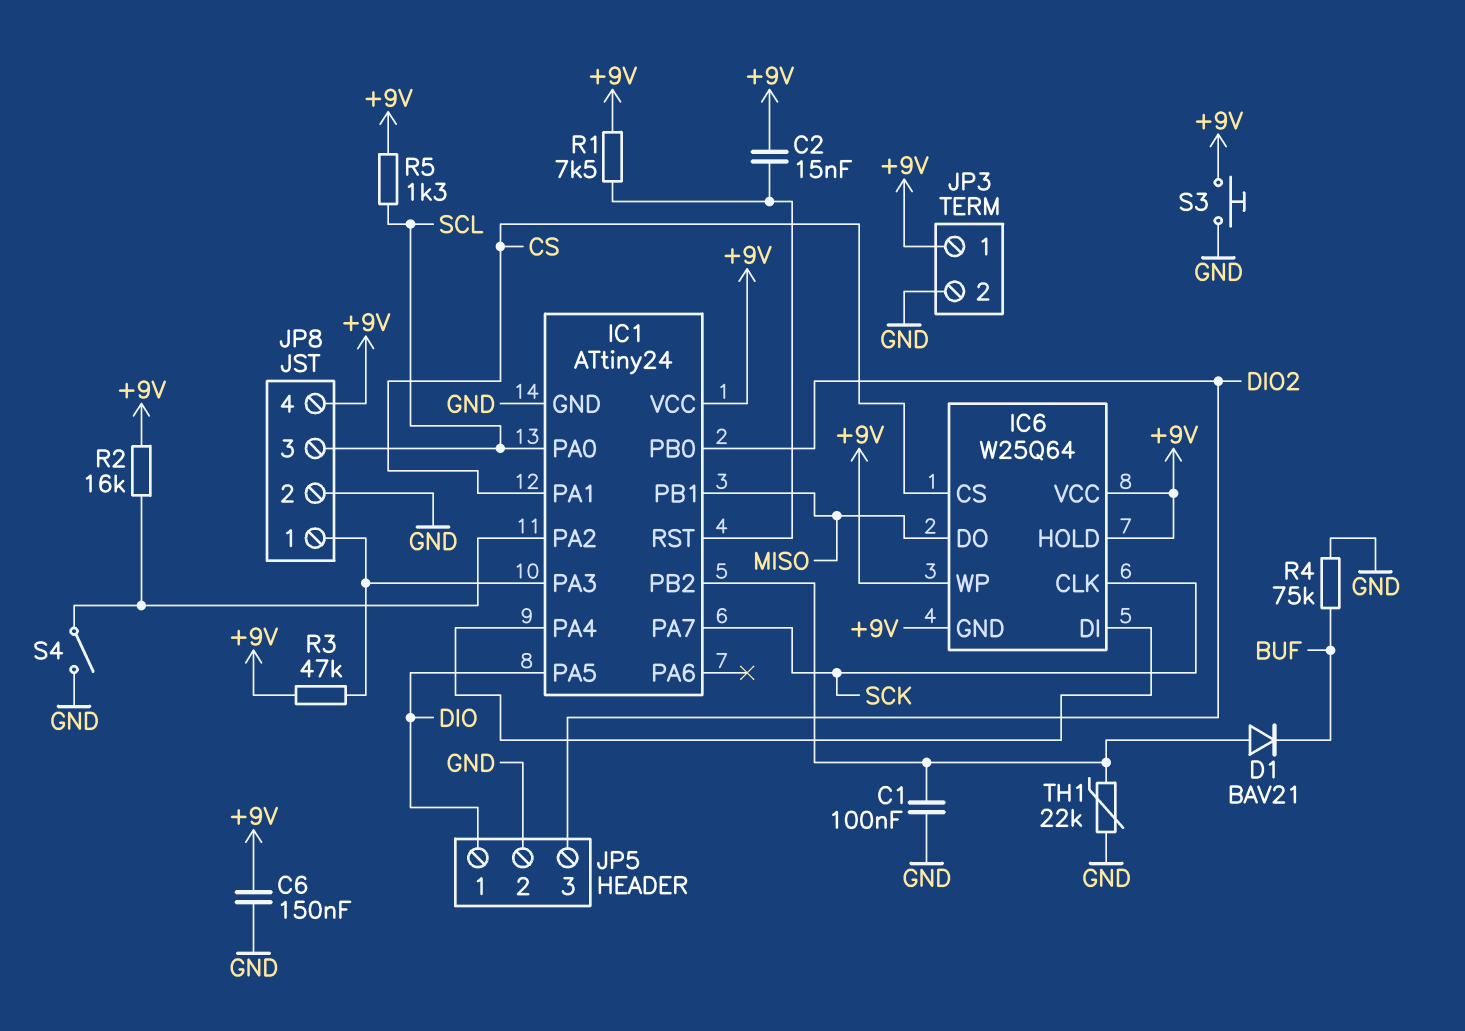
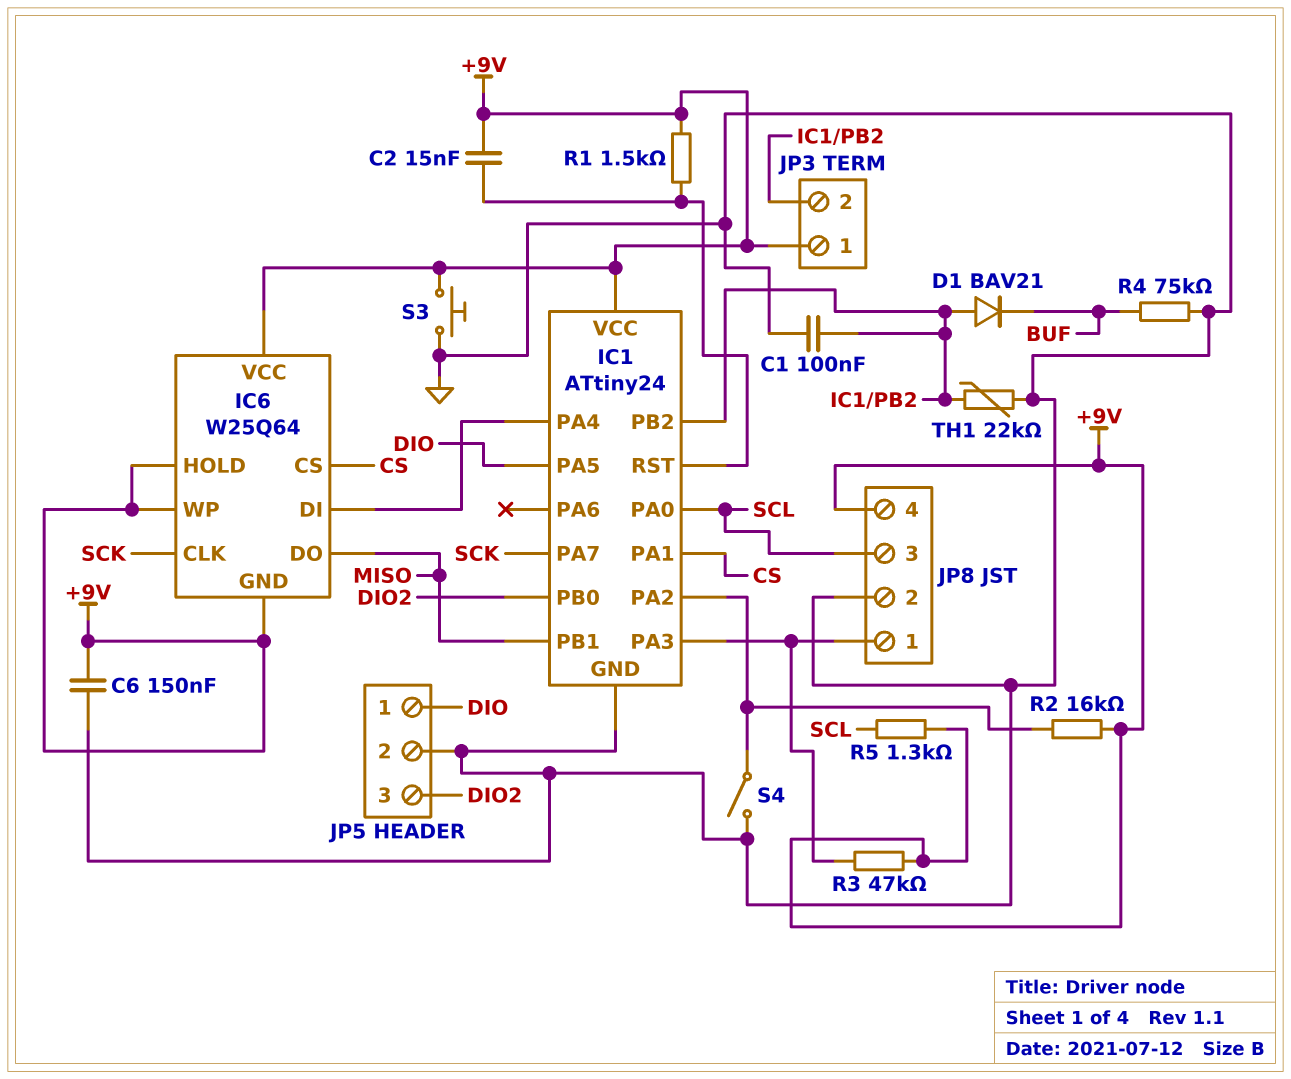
JP3 pin 2: GND -> IC1/PB2
R1: 7.5k (+9V, IC1/RST) -> 1.5k (+9V, IC1/RST)

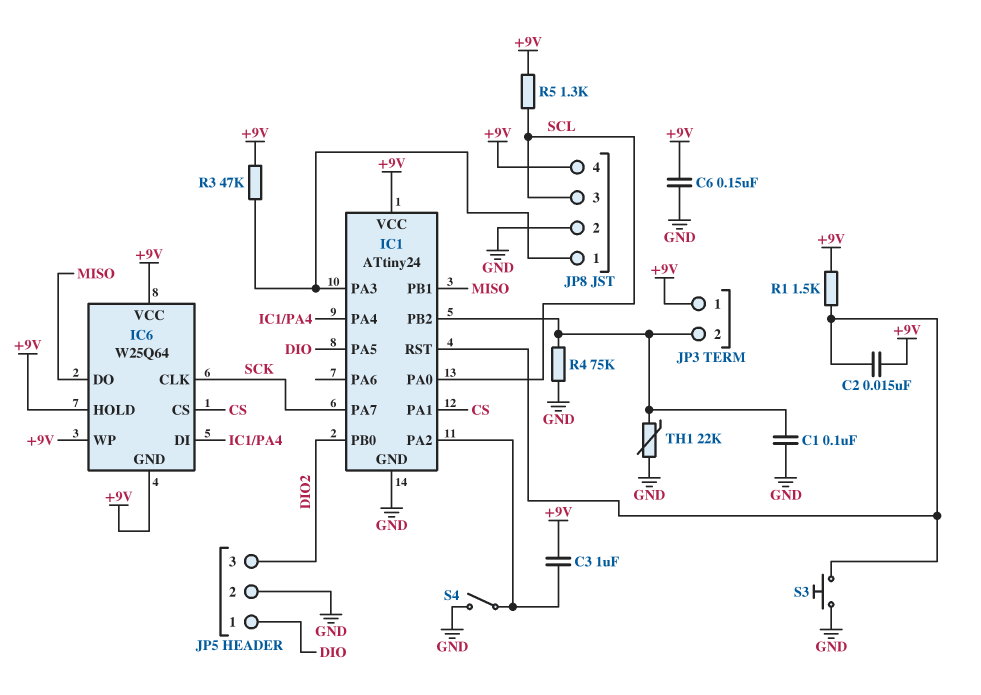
C3: none -> 1uF (+9V, IC1/PA2)
D1: diode BAV21 (A IC1/PB2, K BUF) -> none
R2: 16k (+9V, IC1/PA2) -> none
R4: 75k (BUF, GND) -> 75k (GND, IC1/PB2)
S3: button (+9V, GND) -> button (GND, IC1/RST)

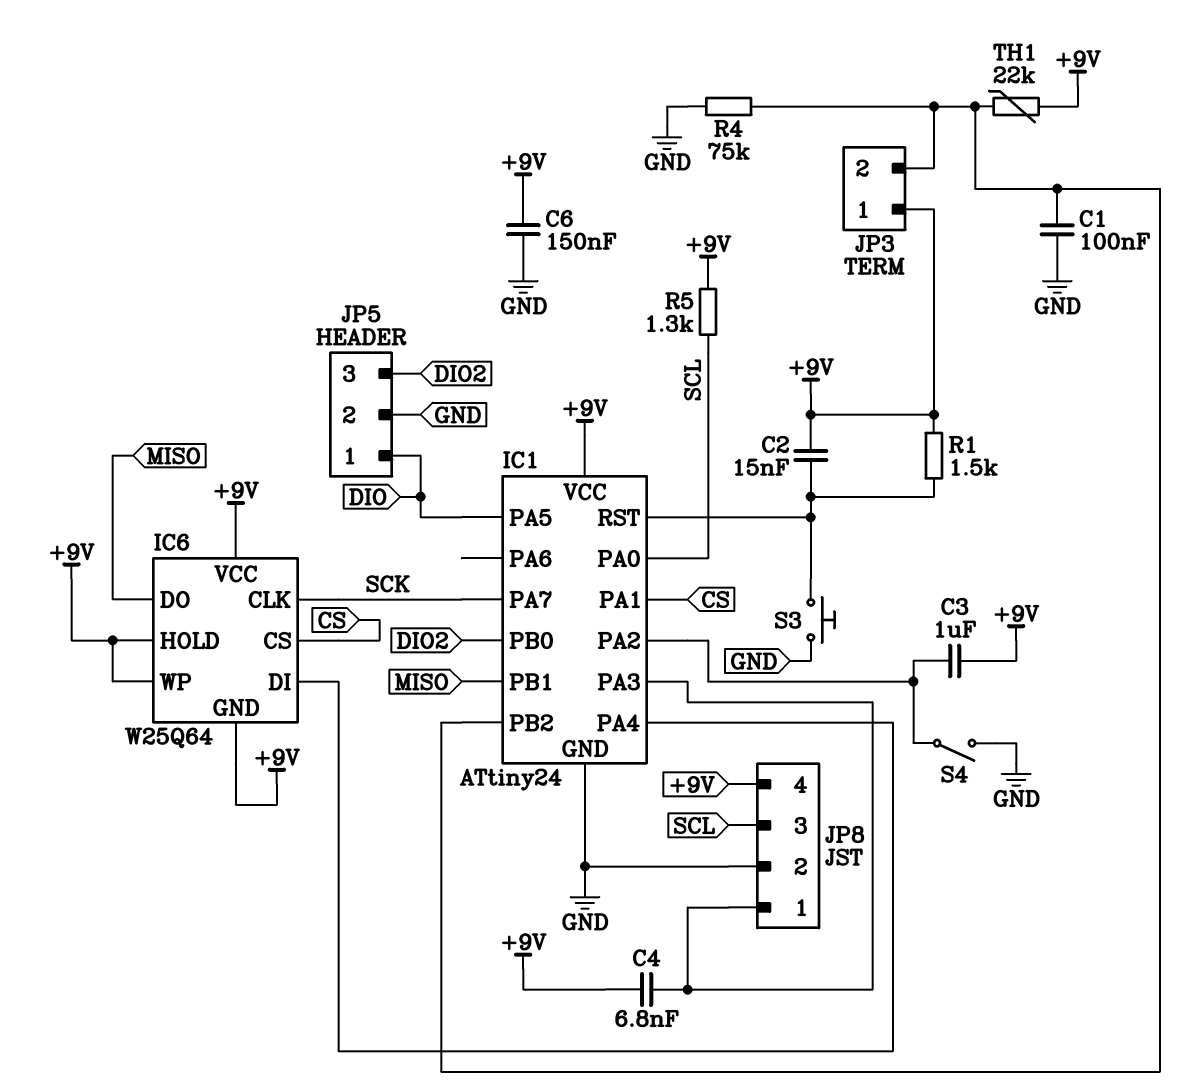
C4: none -> 6.8nF (+9V, IC1/PA3)
R3: 47k (+9V, IC1/PA3) -> none
TH1: 22k (GND, IC1/PB2) -> 22k (+9V, IC1/PB2)

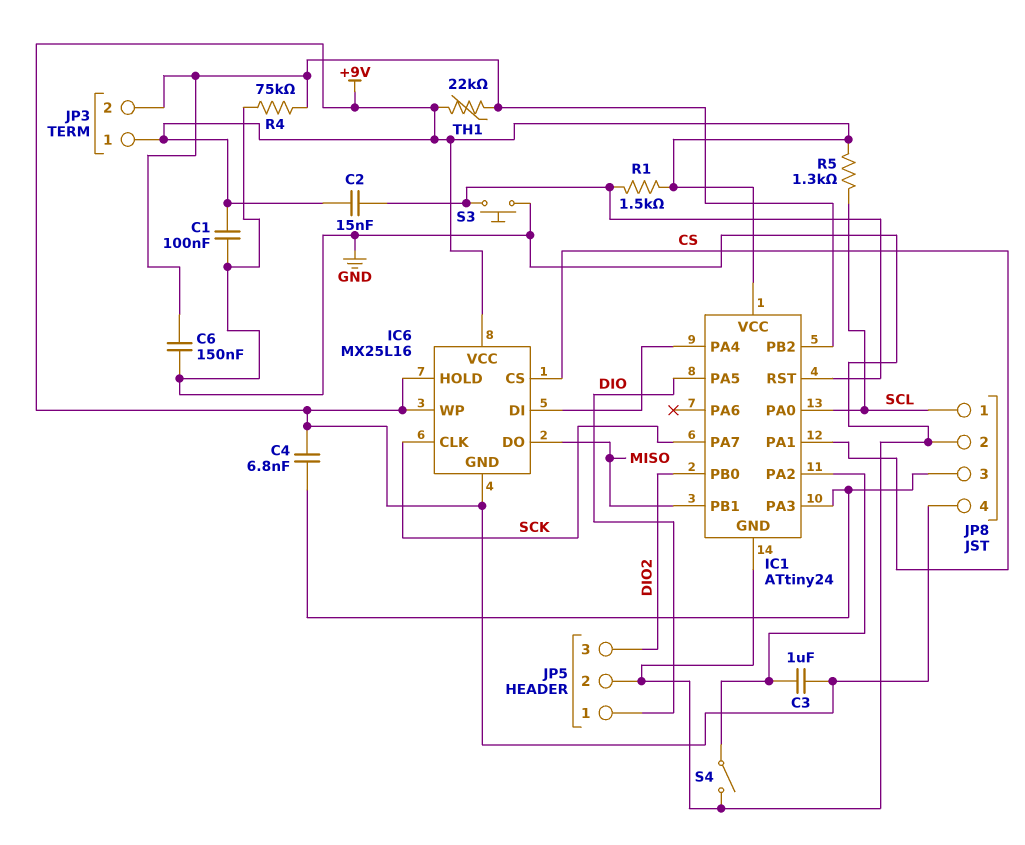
C1: 100nF (GND, IC1/PB2) -> 100nF (+9V, GND)
C6: 150nF (+9V, GND) -> 150nF (GND, IC1/PB2)
IC6: W25Q64 -> MX25L16
JP8 pin 1: IC1/PA3 -> SCL
JP8 pin 3: SCL -> IC1/PA3

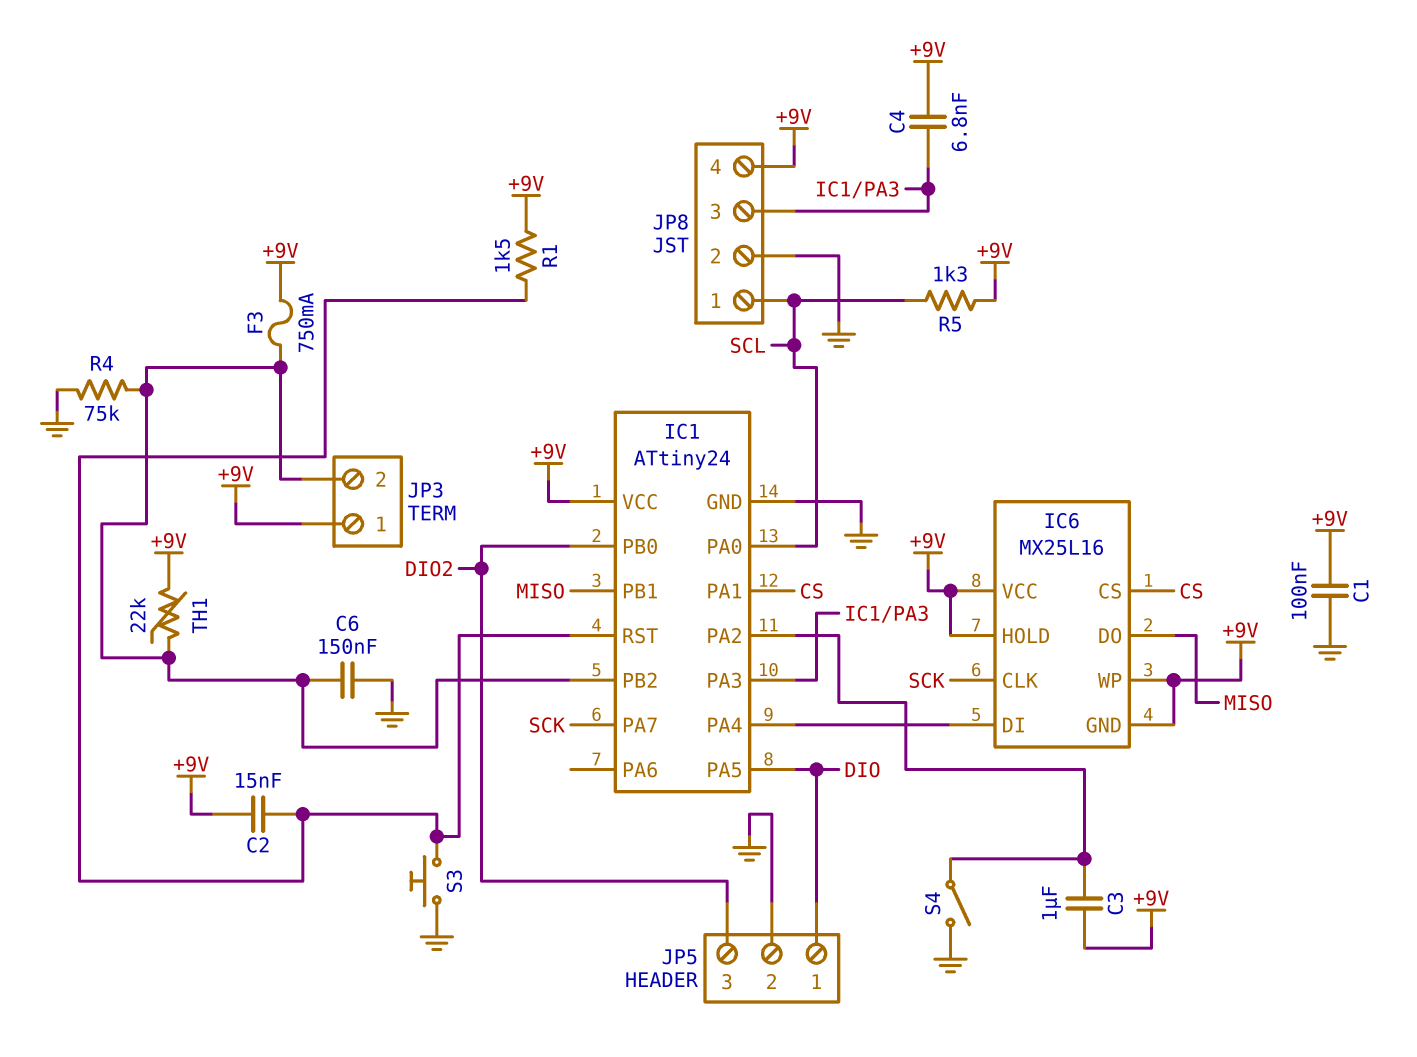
F3: none -> 750mA (+9V, IC1/PB2)

